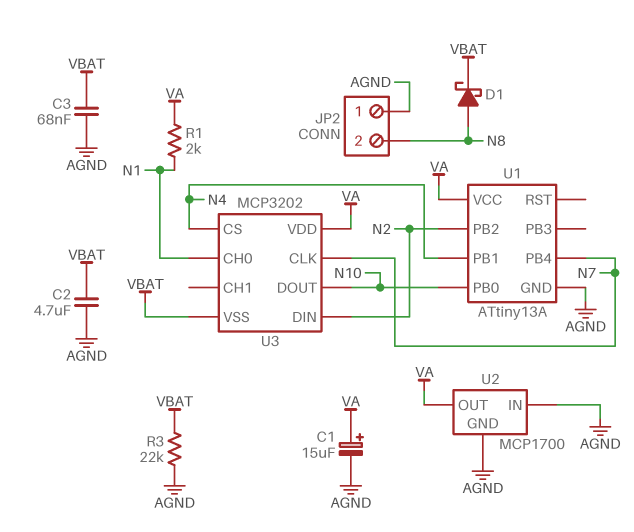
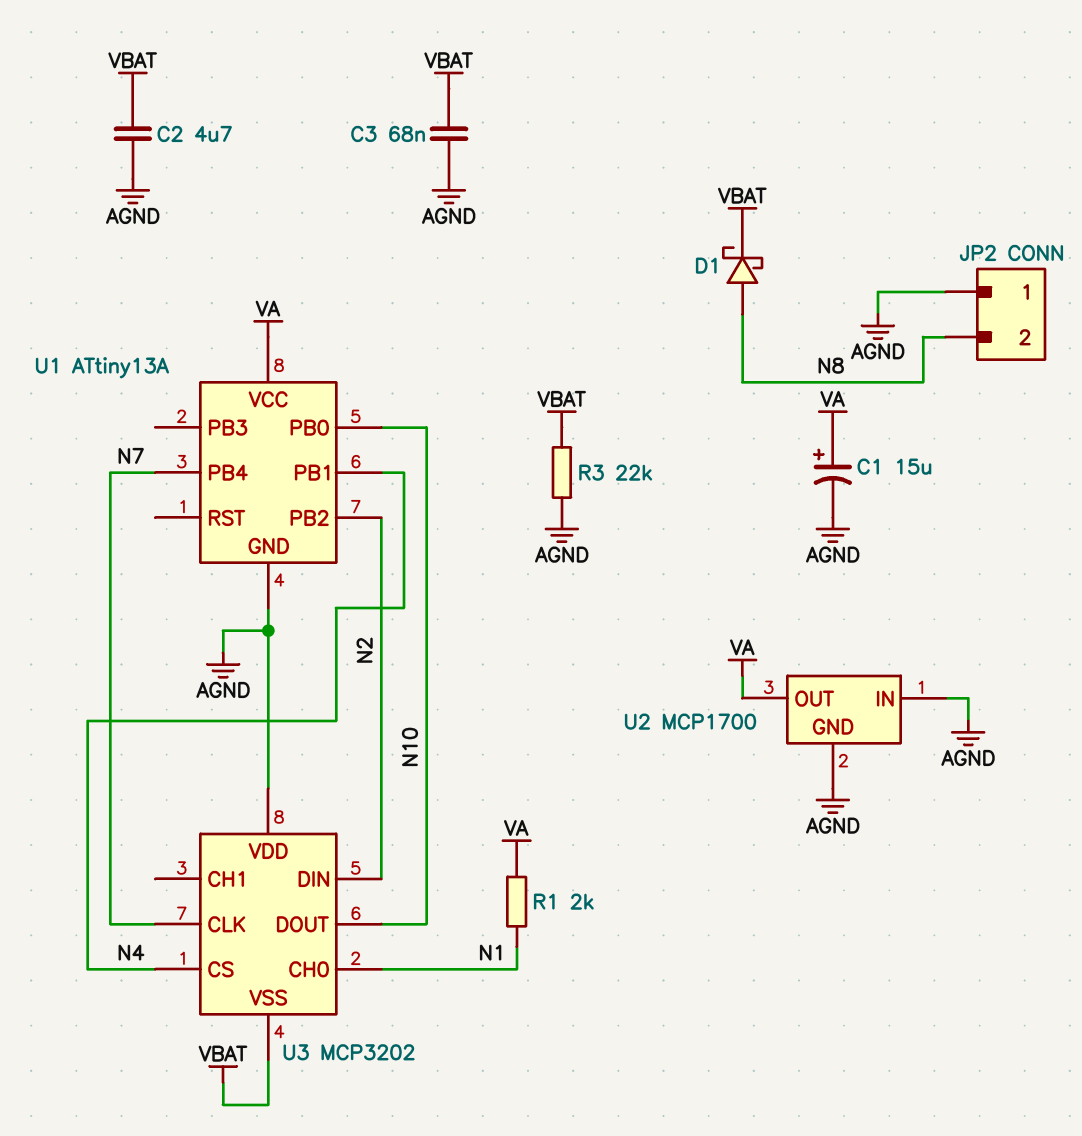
U3 pin VDD: VA -> AGND

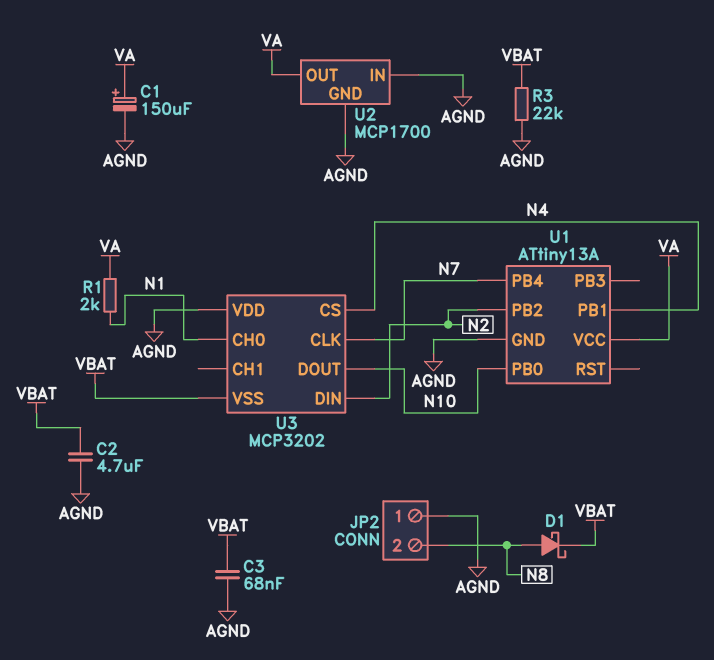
C1: 15uF (plus VA, minus AGND) -> 150uF (plus VA, minus AGND)

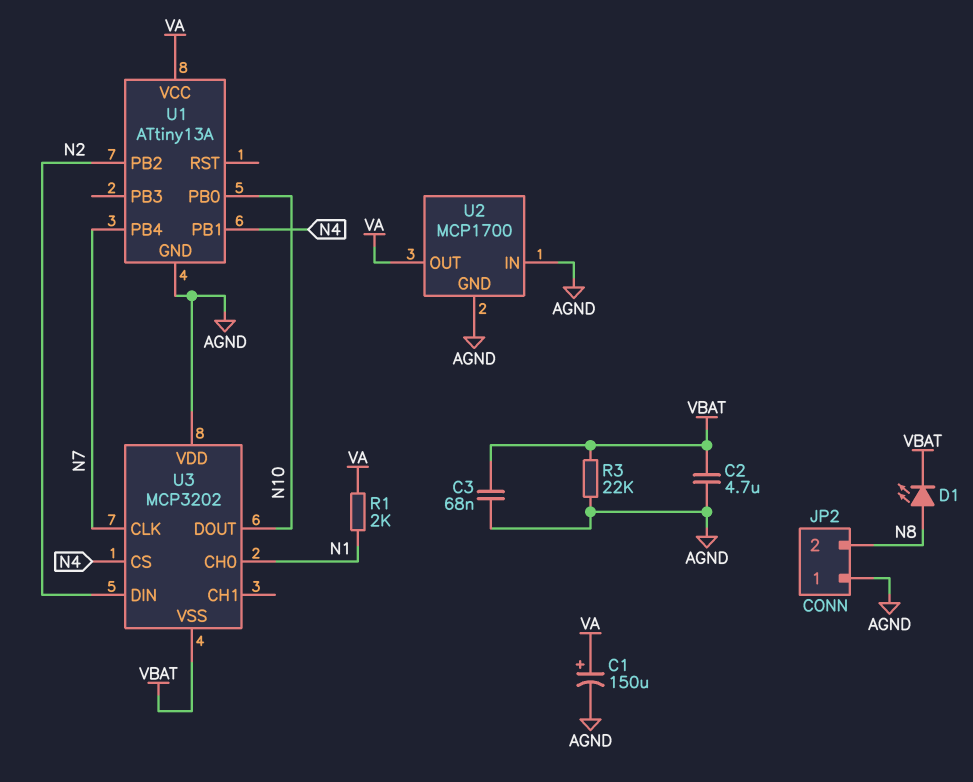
D1: schottky (A N8, K VBAT) -> LED (A N8, K VBAT)

